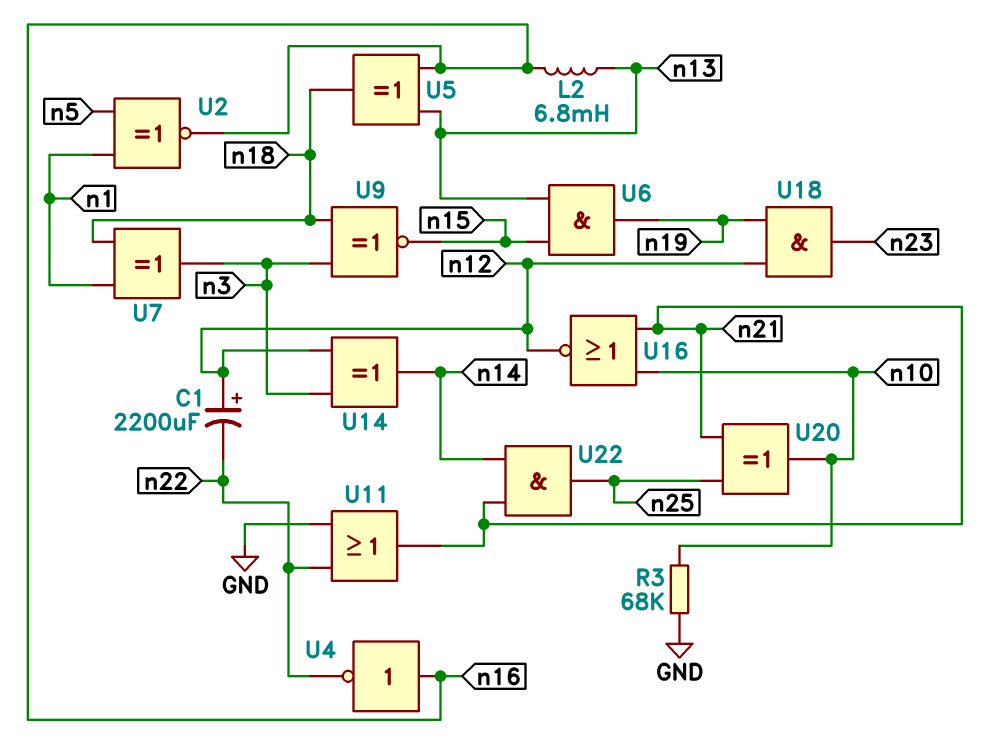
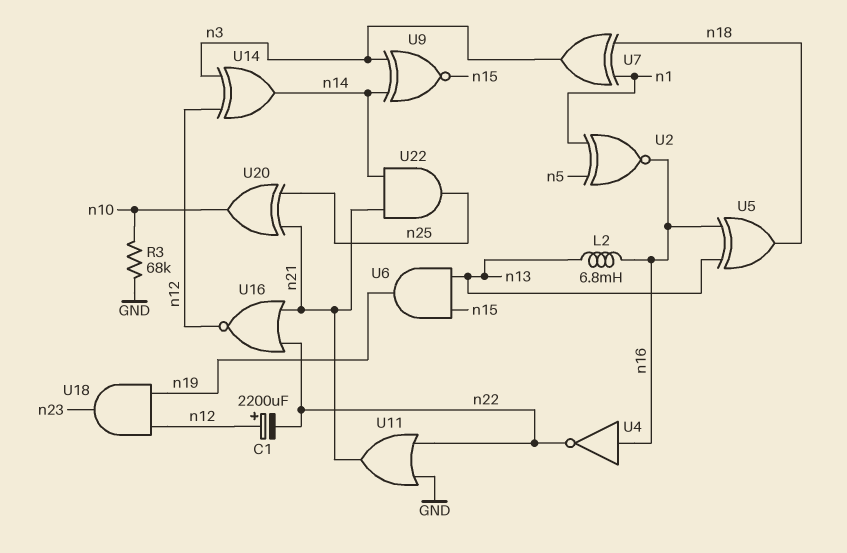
U9: XNOR (in n3, in n18, out n15) -> XNOR (in n3, in n14, out n15)
U16: NOR (in n10, in n21, out n12) -> NOR (in n21, in n22, out n12)

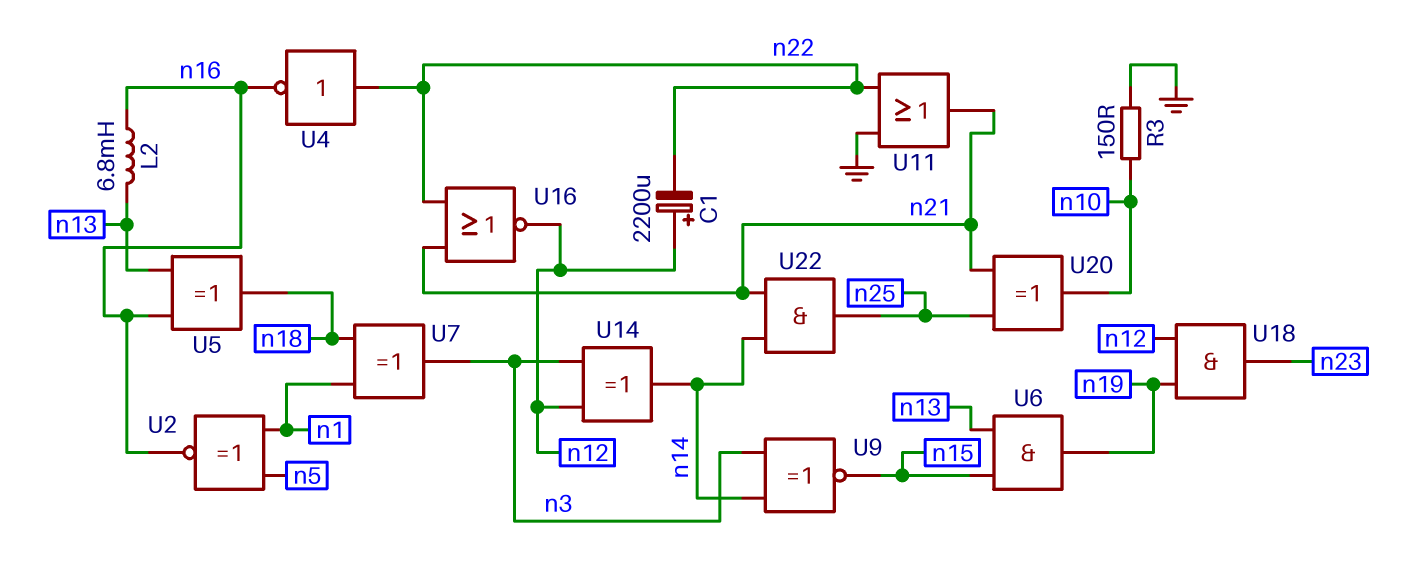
R3: 68k (GND, n10) -> 150 (GND, n10)
U4: NOT (in n16, out n22) -> NOT (in n22, out n16)

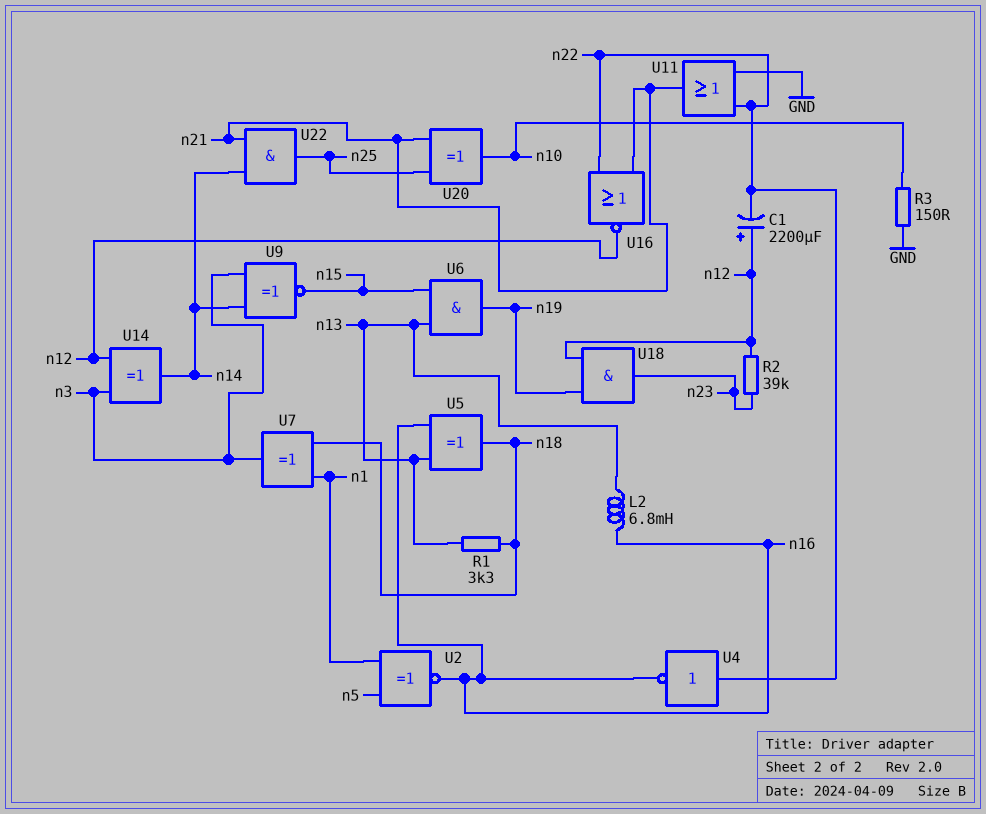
R1: none -> 3.3k (n13, n18)
R2: none -> 39k (n12, n23)

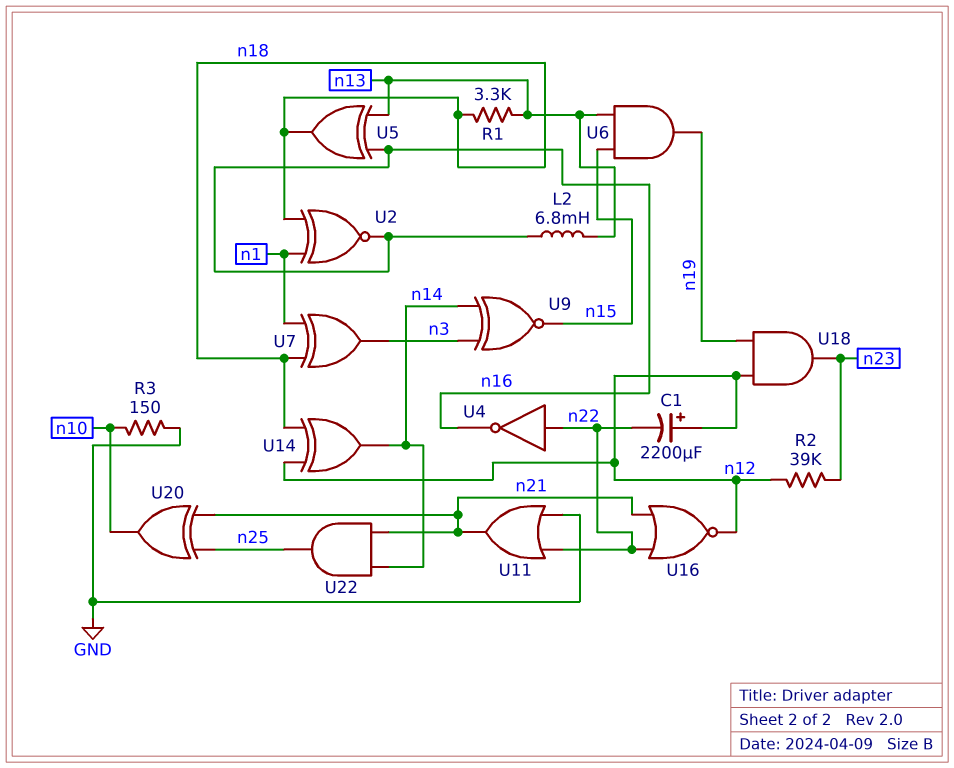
U2: XNOR (in n1, in n5, out n16) -> XNOR (in n1, in n18, out n16)
U14: XOR (in n3, in n12, out n14) -> XOR (in n12, in n18, out n14)

